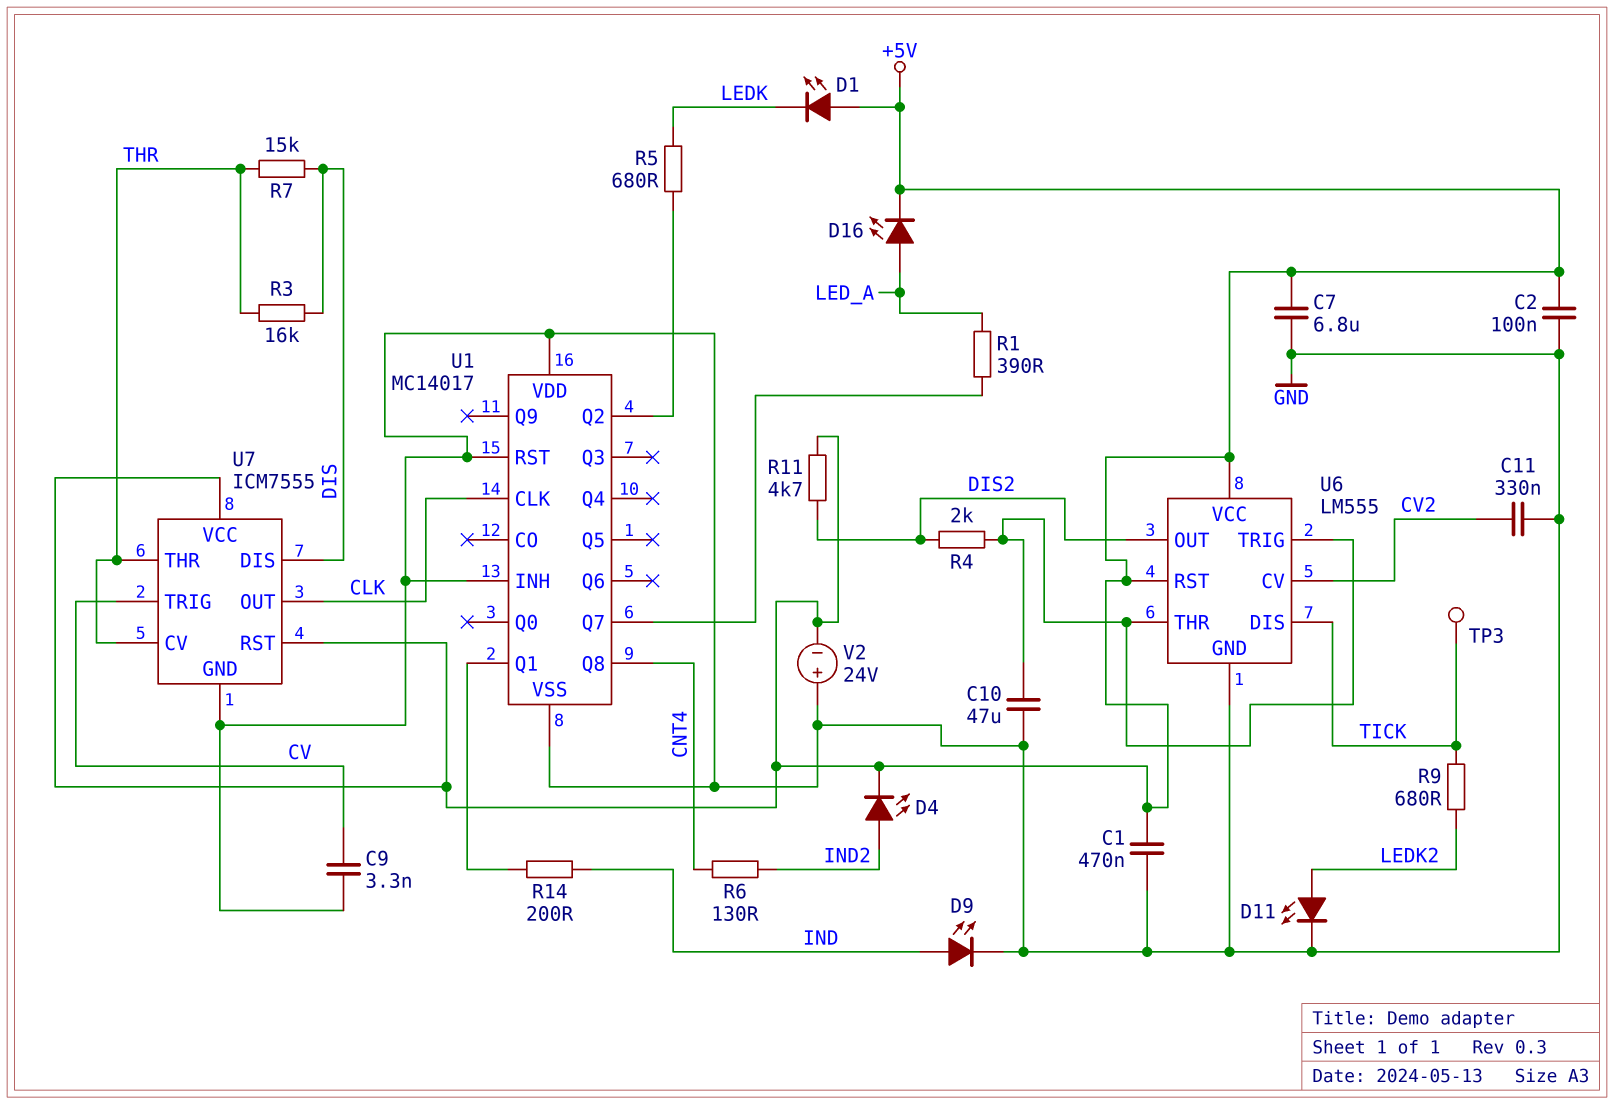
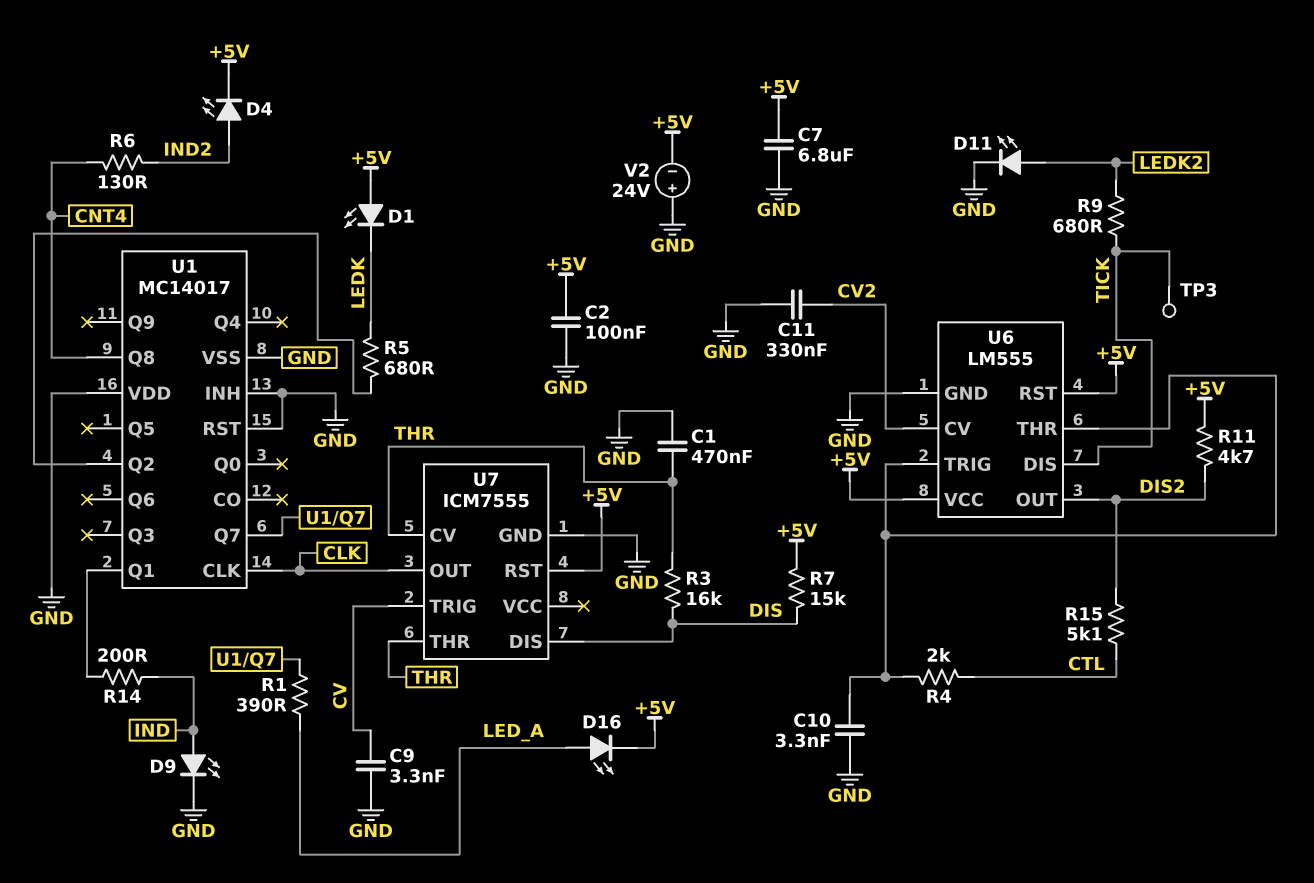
C1: 470nF (+5V, GND) -> 470nF (GND, THR)
C10: 47uF (GND, U6/THR) -> 3.3nF (GND, U6/THR)
R4: 2k (DIS2, U6/THR) -> 2k (CTL, U6/THR)
R7: 15k (DIS, THR) -> 15k (+5V, DIS)
R15: none -> 5.1k (CTL, DIS2)
U7 pin VCC: +5V -> none

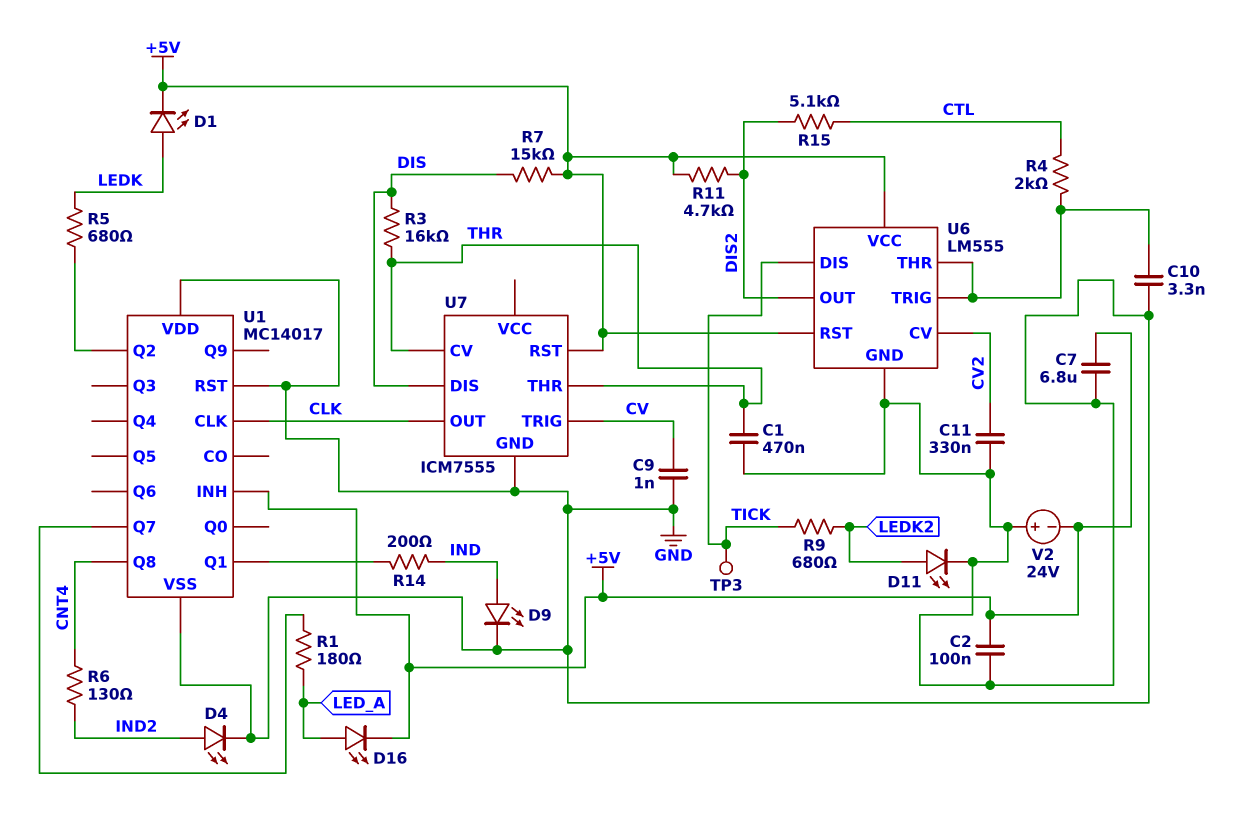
C9: 3.3nF (CV, GND) -> 1nF (CV, GND)
D1: LED (A +5V, K LEDK) -> LED (A LEDK, K +5V)
D4: LED (A IND2, K +5V) -> LED (A IND2, K GND)
R1: 390 (LED_A, U1/Q7) -> 180 (LED_A, U1/Q7)
U1 pin INH: GND -> +5V

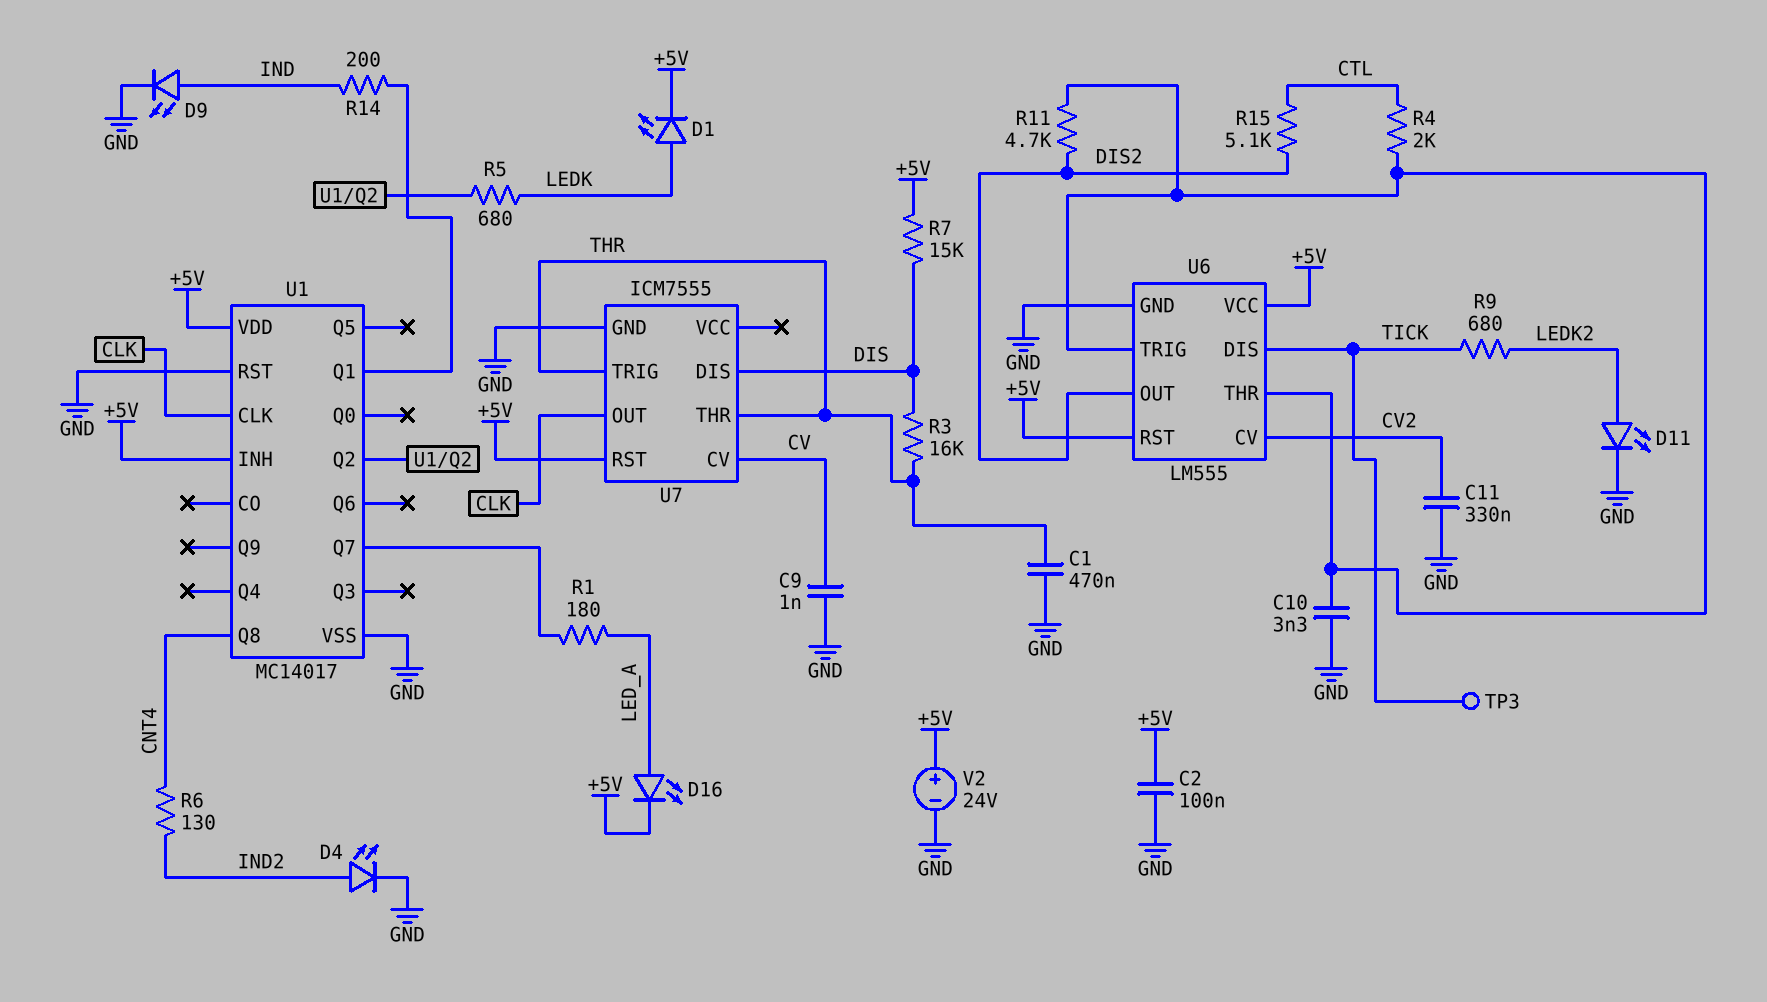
C7: 6.8uF (+5V, GND) -> none
R11: 4.7k (+5V, DIS2) -> 4.7k (DIS2, U6/THR)
U1 pin VDD: GND -> +5V
U7 pin CV: THR -> CV
U7 pin TRIG: CV -> THR
V2: 24V (plus GND, minus +5V) -> 24V (plus +5V, minus GND)

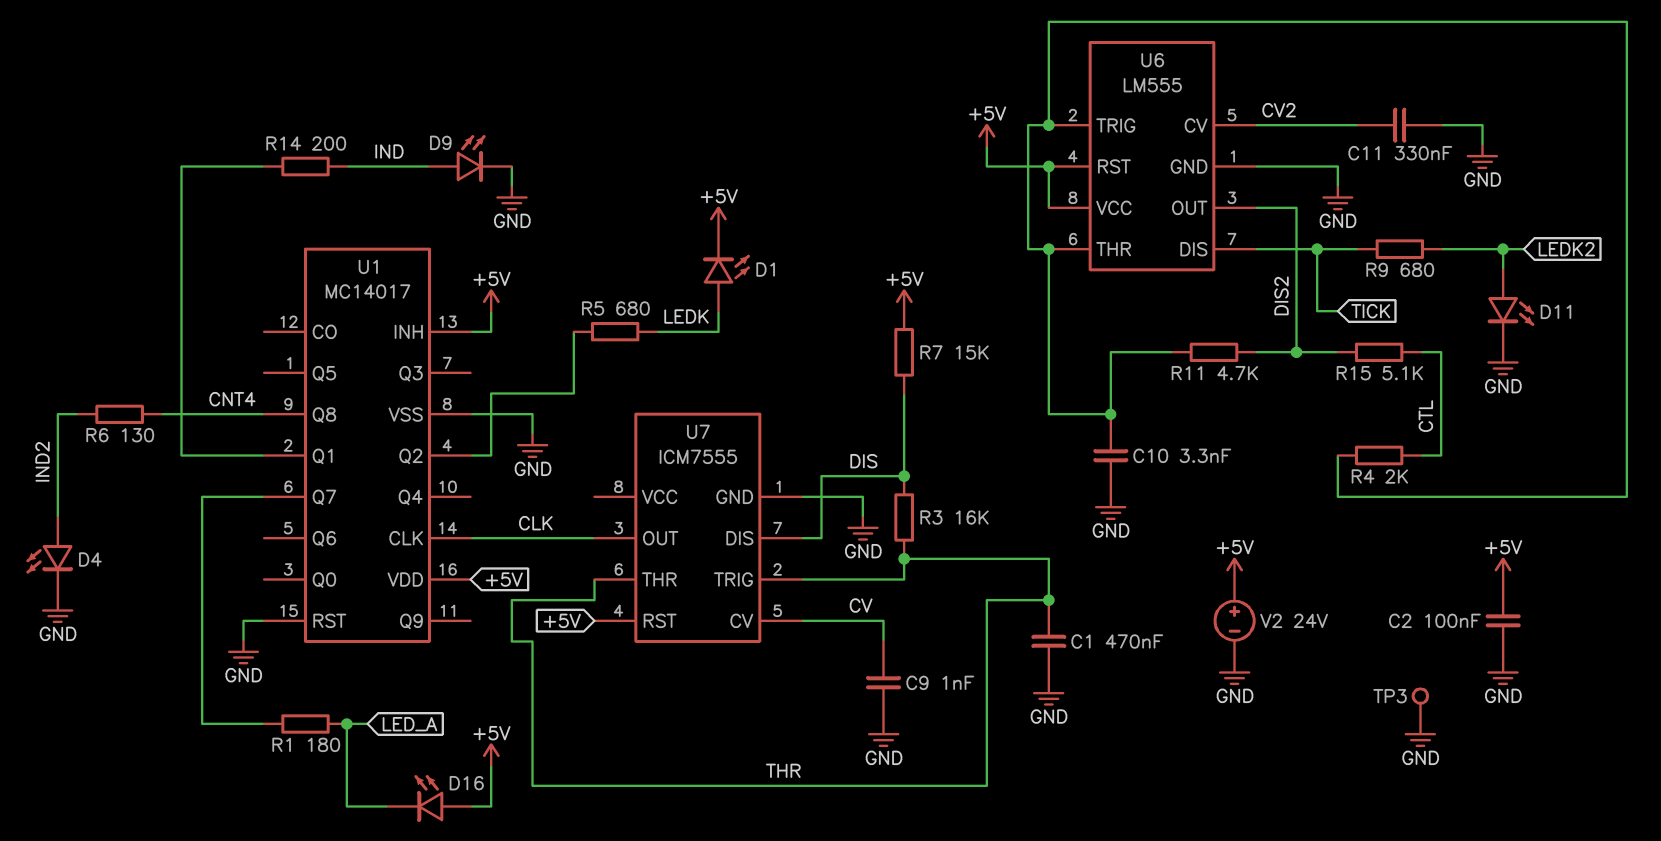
D16: LED (A LED_A, K +5V) -> LED (A +5V, K LED_A)
TP3: test point (TICK) -> test point (GND)

